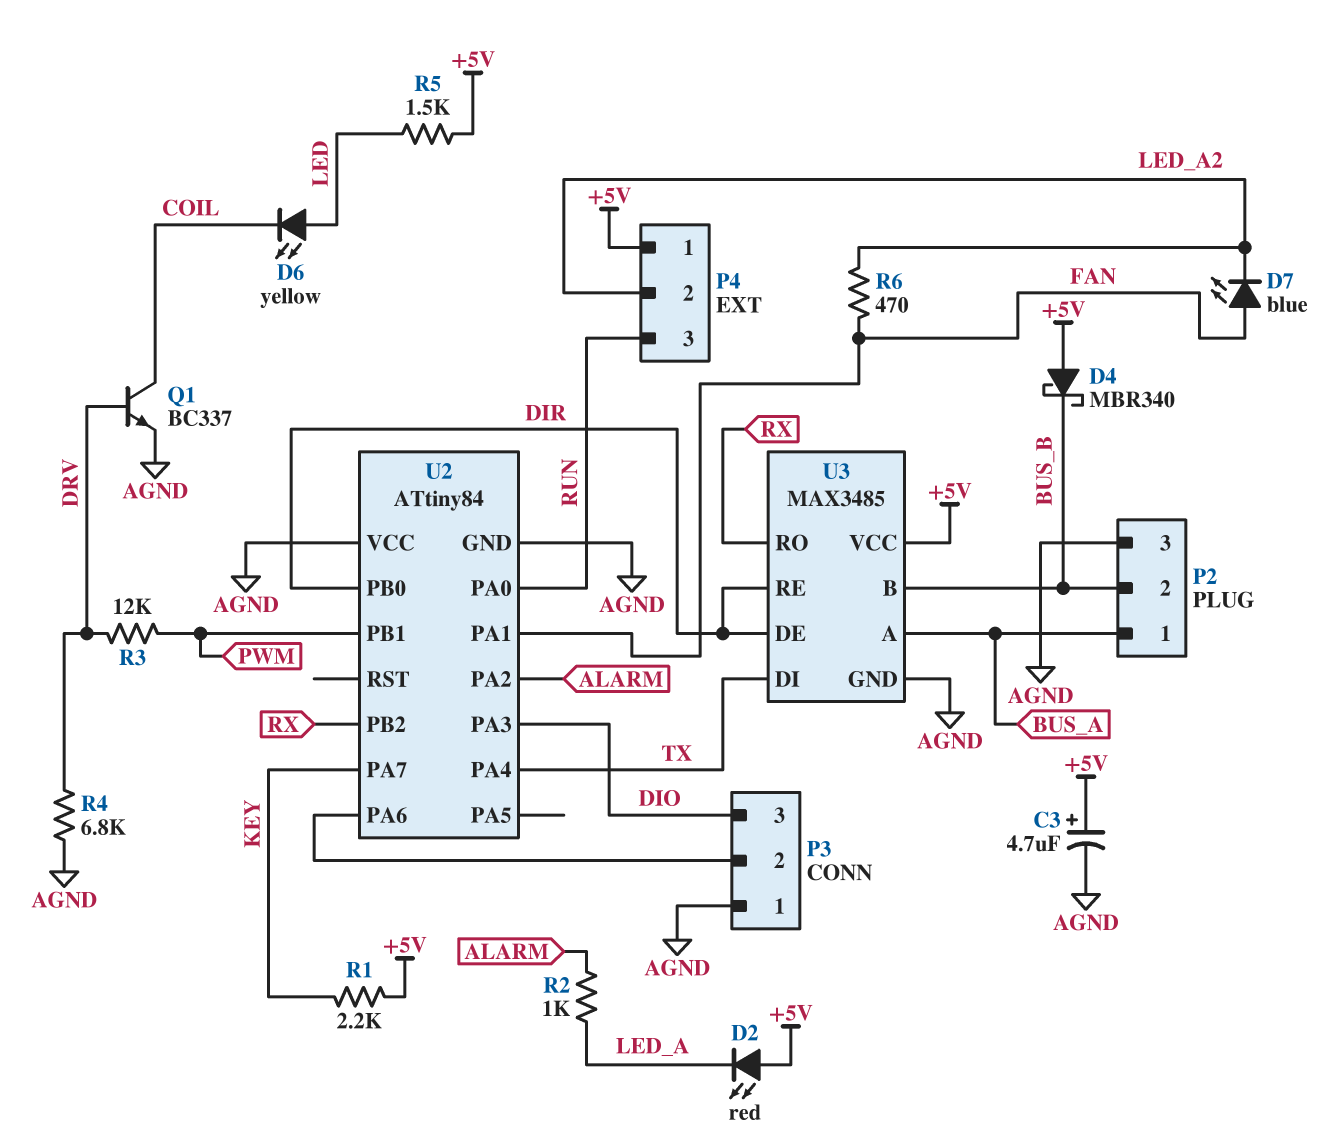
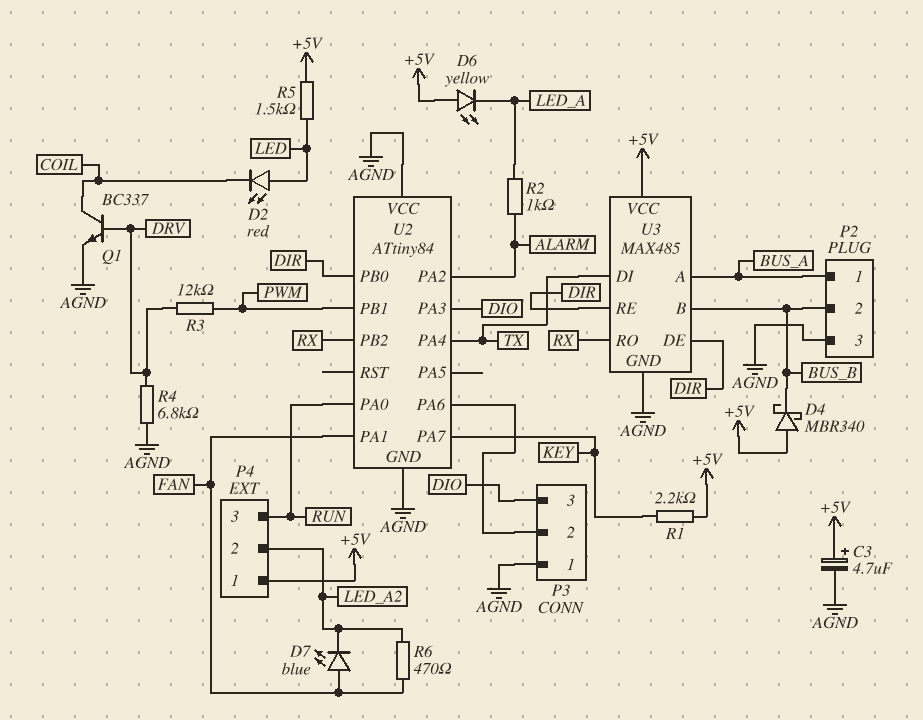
D2: LED red (A +5V, K LED_A) -> LED red (A LED, K COIL)
D6: LED yellow (A LED, K COIL) -> LED yellow (A +5V, K LED_A)
U3: MAX3485 -> MAX485

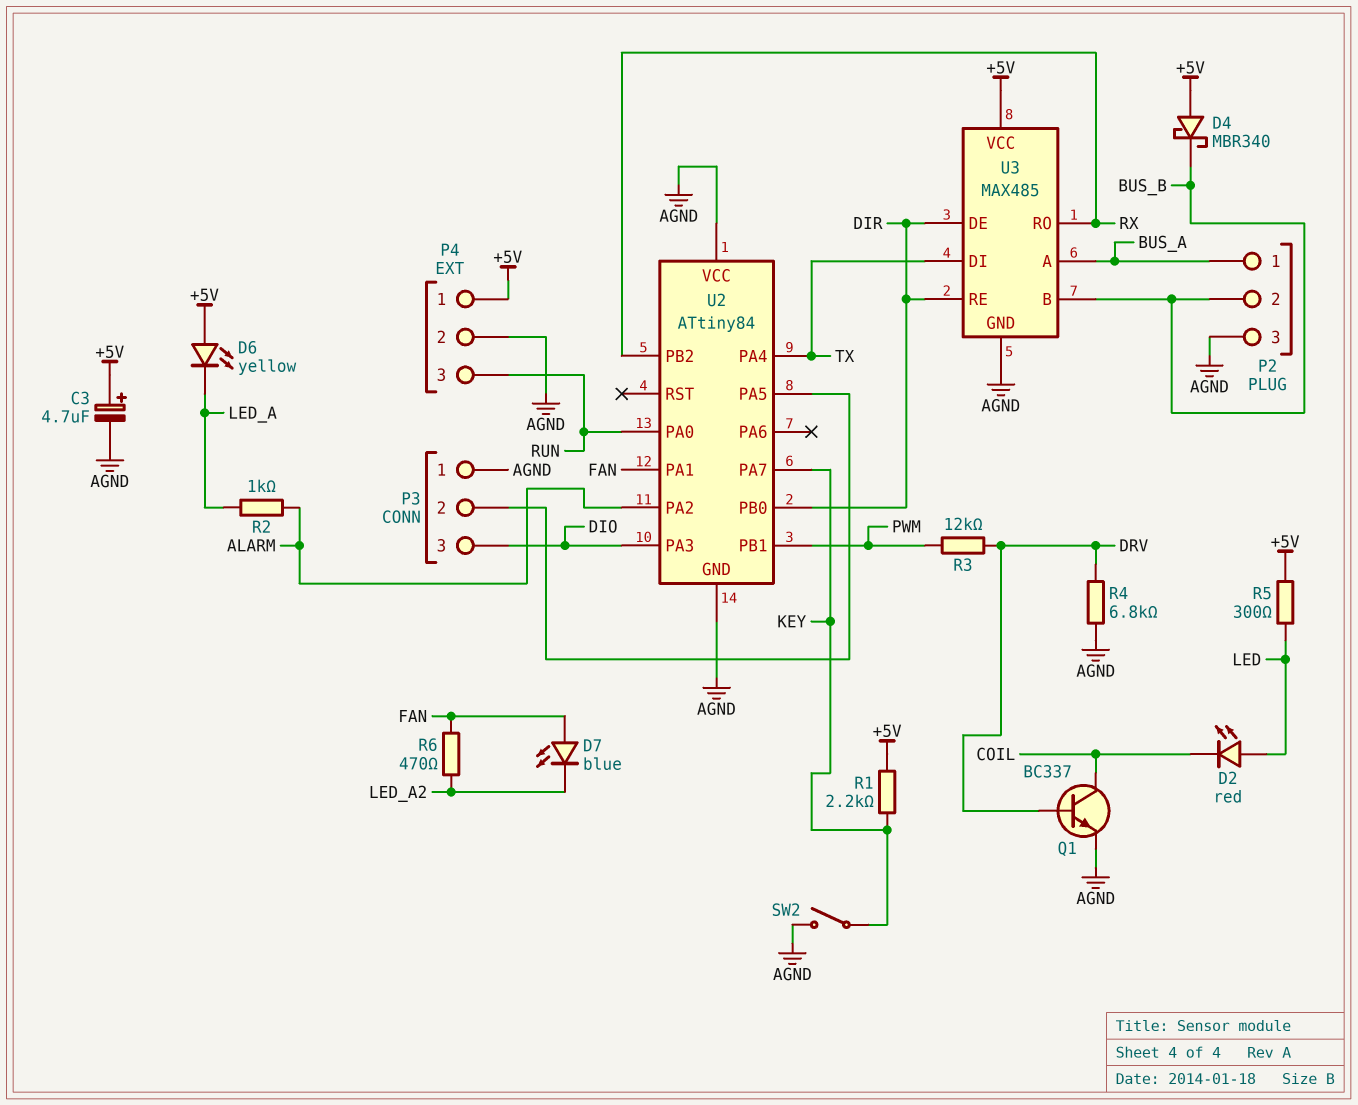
P4 pin 2: LED_A2 -> AGND
R5: 1.5k (+5V, LED) -> 300 (+5V, LED)
SW2: none -> switch (AGND, KEY)
U2 pin PA5: none -> P3/2
U2 pin PA6: P3/2 -> none

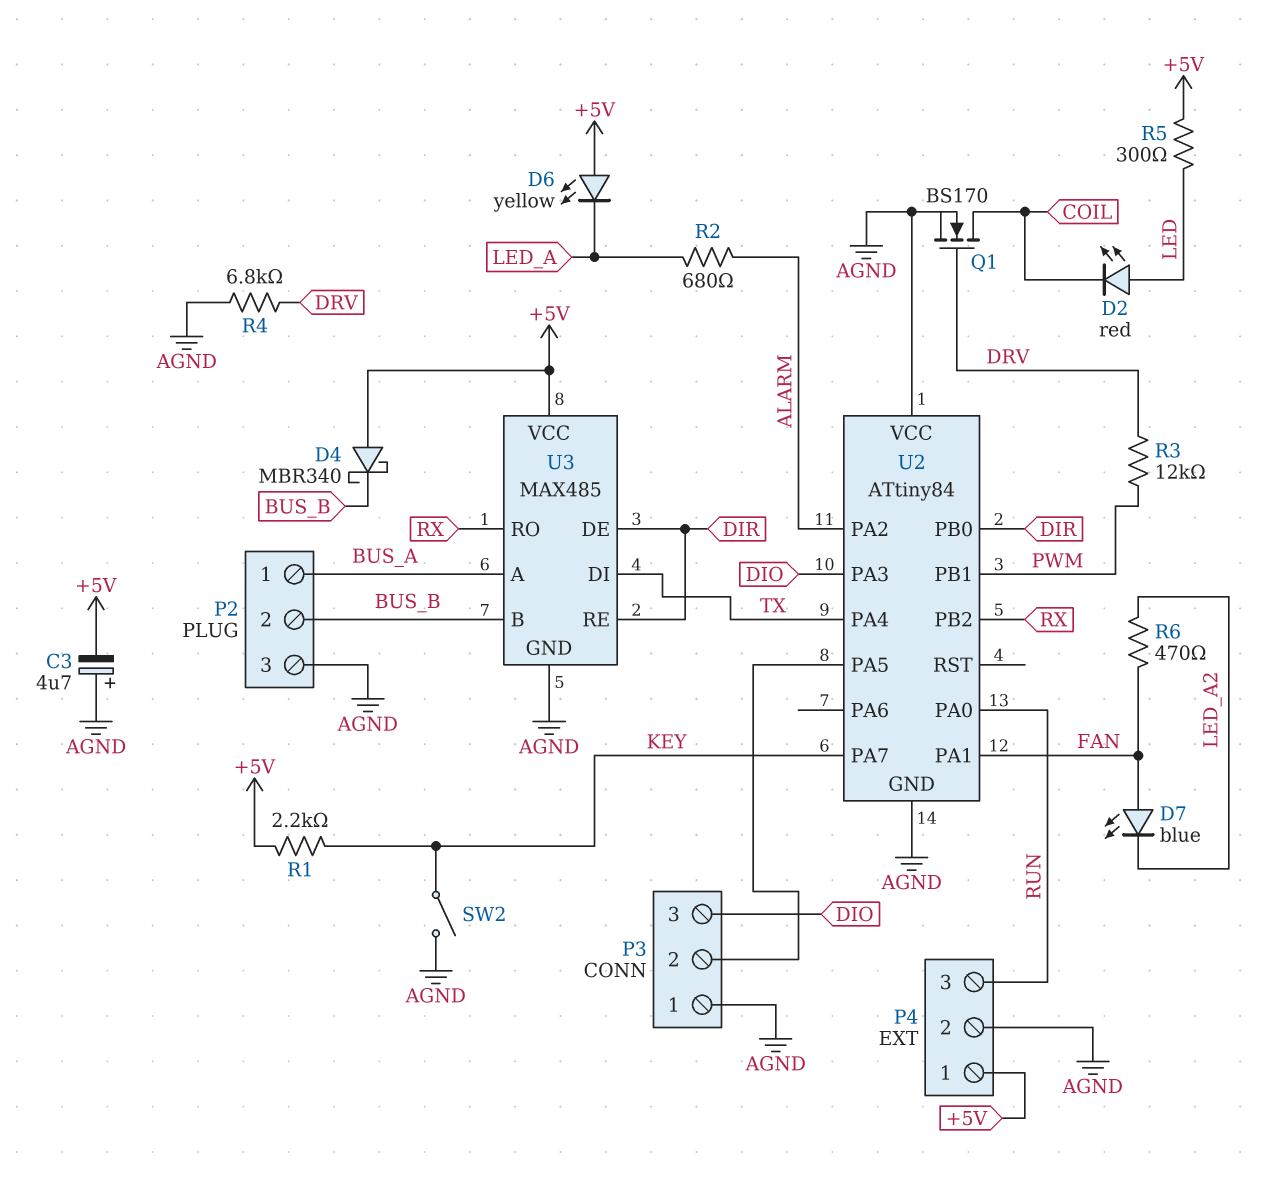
C3: 4.7uF (plus +5V, minus AGND) -> 4.7uF (plus AGND, minus +5V)
Q1: NPN BC337 (B DRV, C COIL, E AGND) -> NMOS BS170 (G DRV, D COIL, S AGND)
R2: 1k (ALARM, LED_A) -> 680 (ALARM, LED_A)

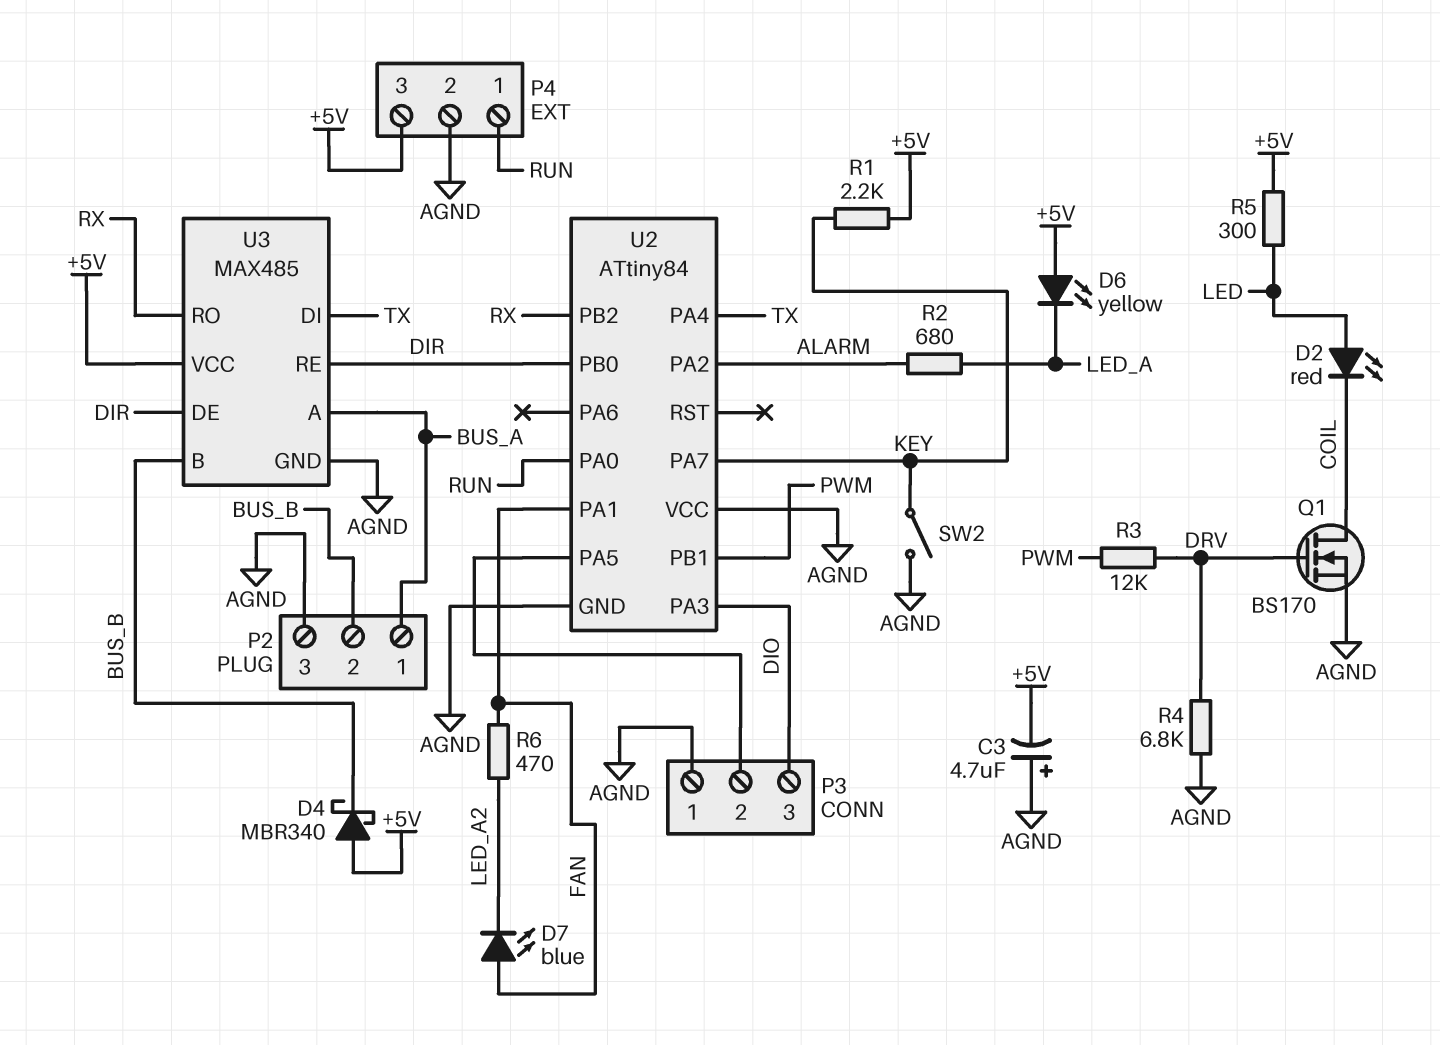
P4 pin 1: +5V -> RUN
P4 pin 3: RUN -> +5V

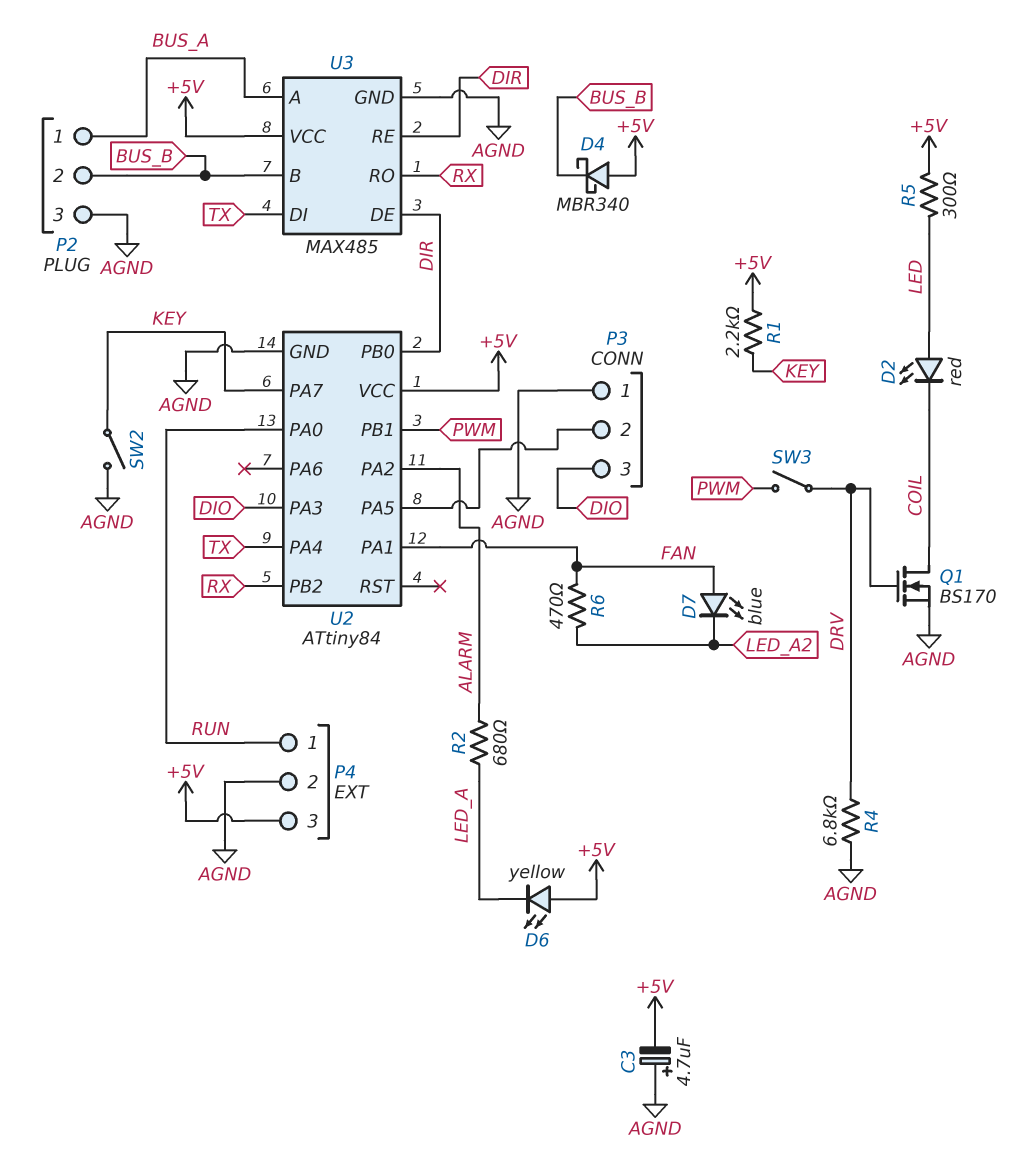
R3: 12k (DRV, PWM) -> none
SW3: none -> switch (DRV, PWM)
U2 pin VCC: AGND -> +5V

